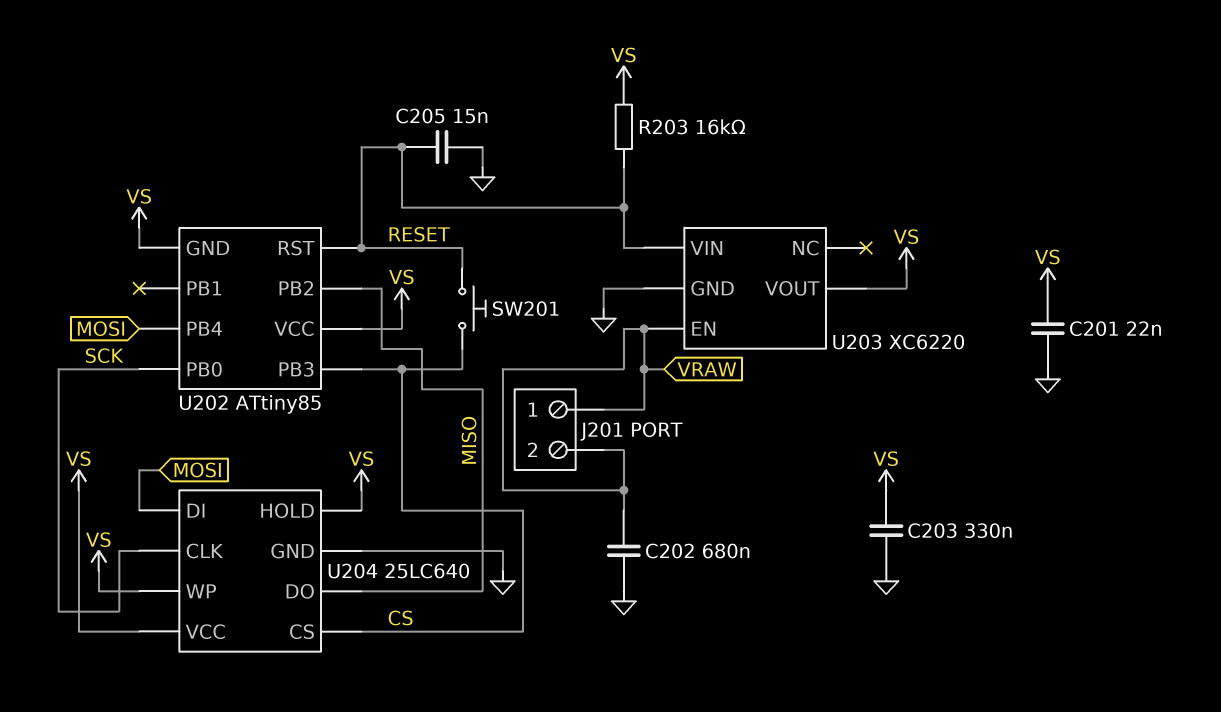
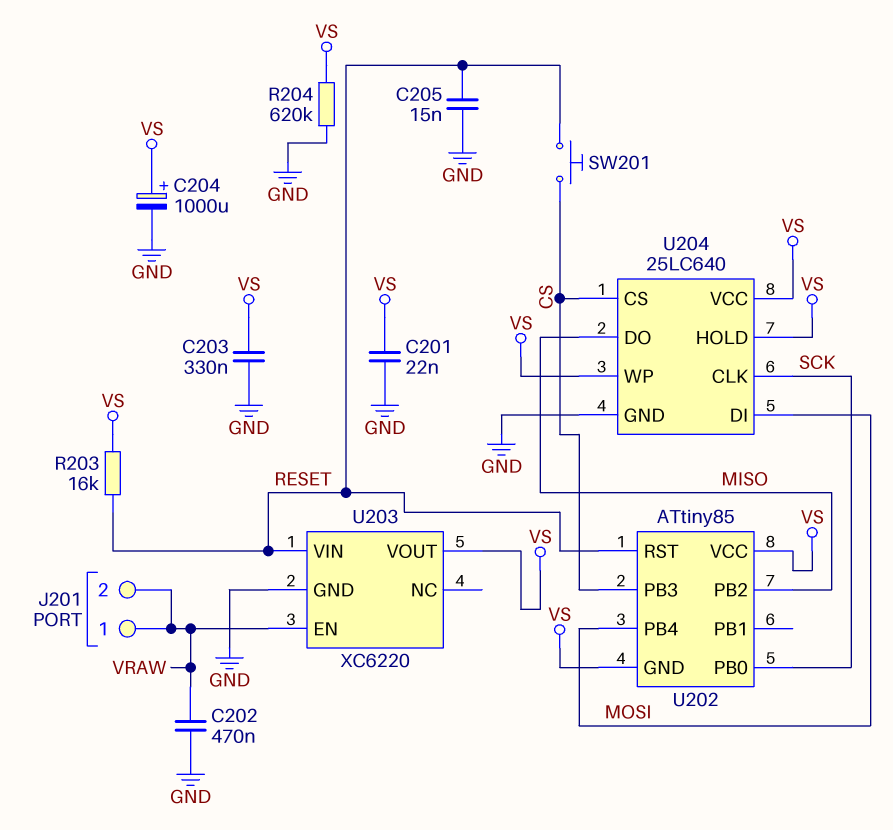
C202: 680nF (GND, VRAW) -> 470nF (GND, VRAW)
C204: none -> 1000uF (plus VS, minus GND)
R204: none -> 620k (GND, VS)

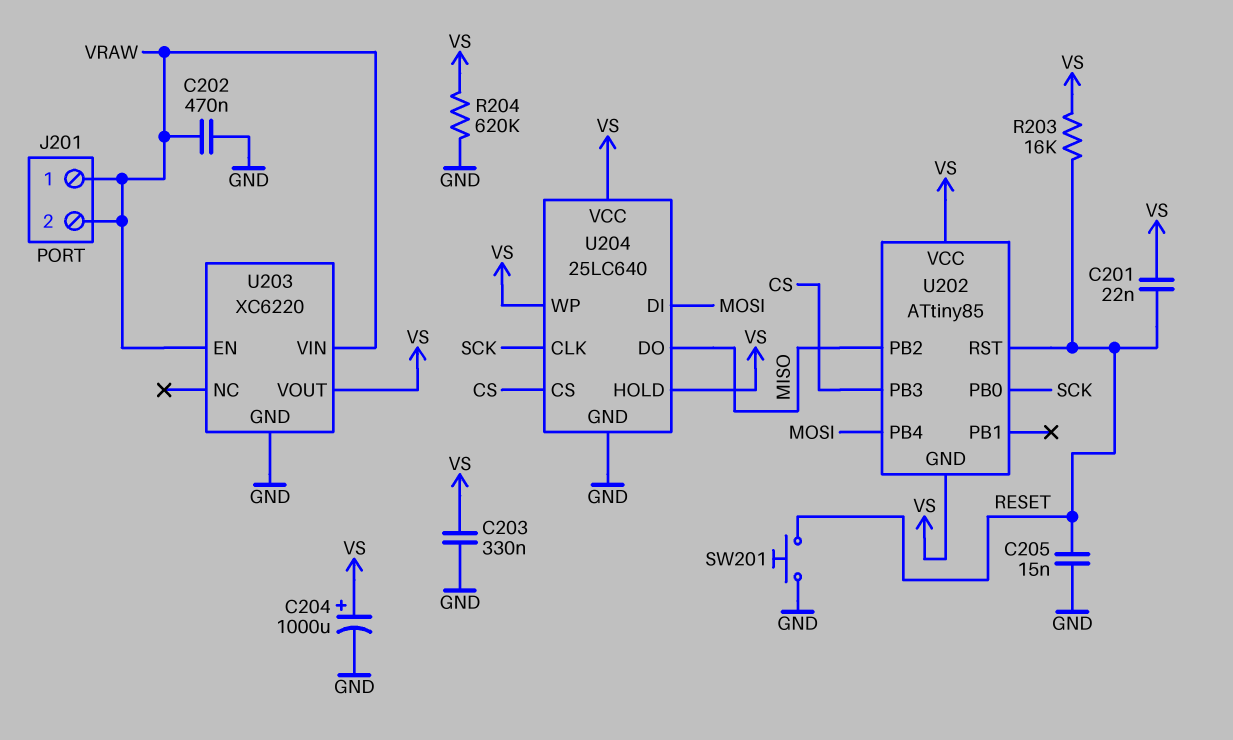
C201: 22nF (GND, VS) -> 22nF (RESET, VS)
SW201: button (CS, RESET) -> button (GND, RESET)
U203 pin VIN: RESET -> VRAW

